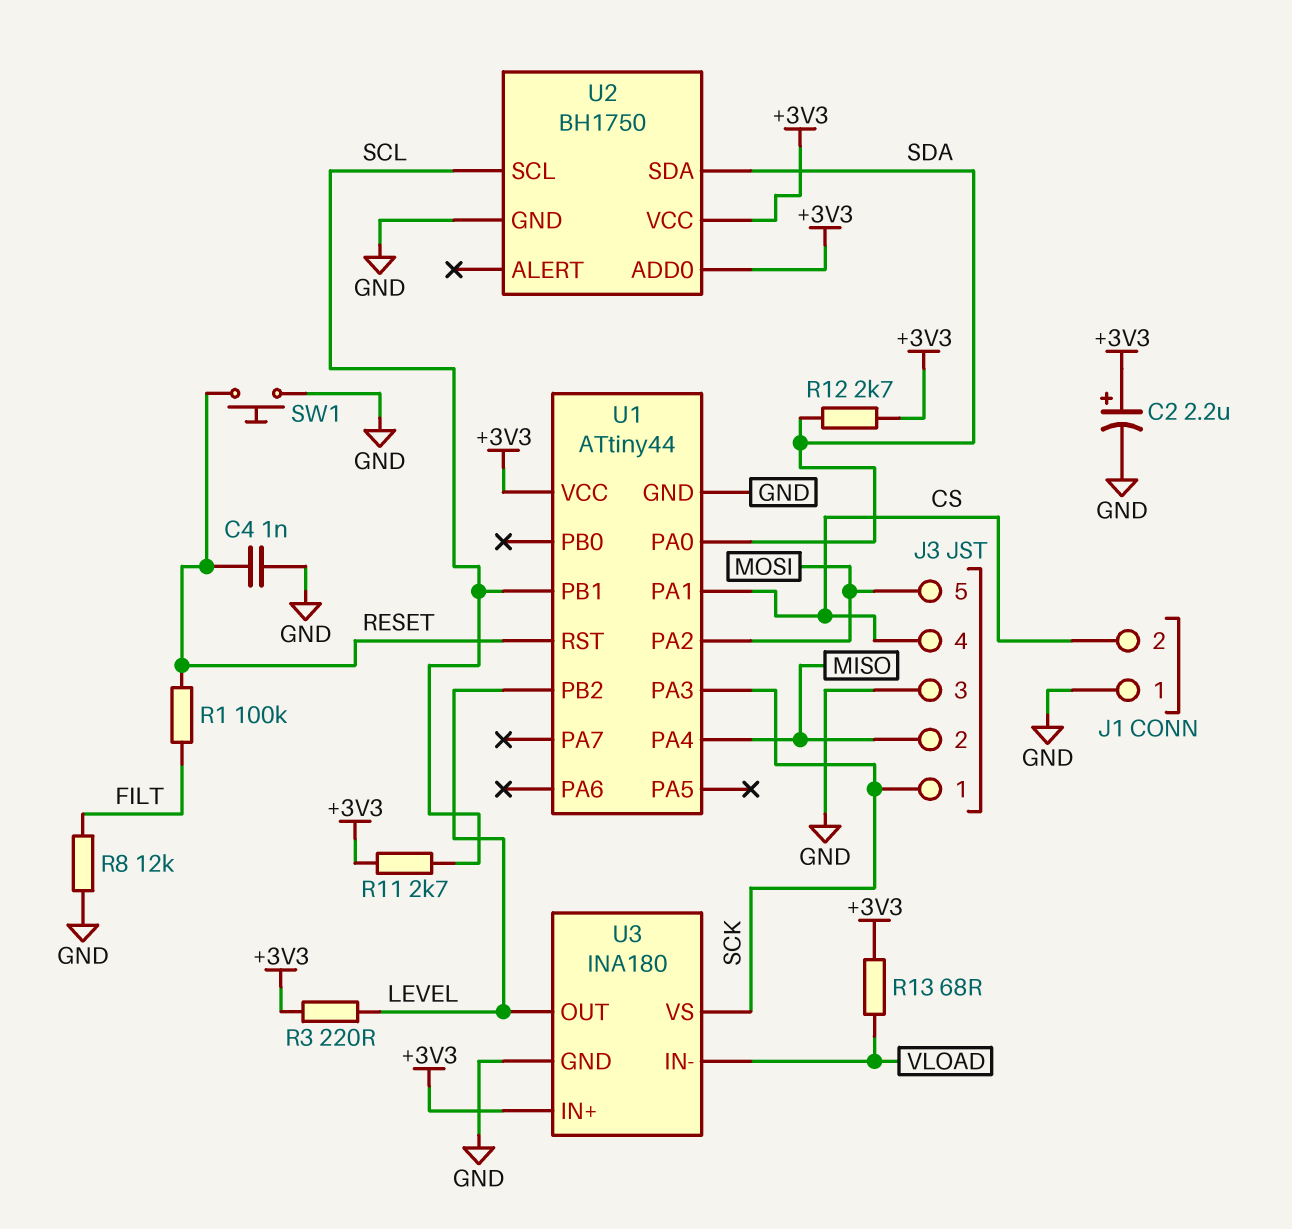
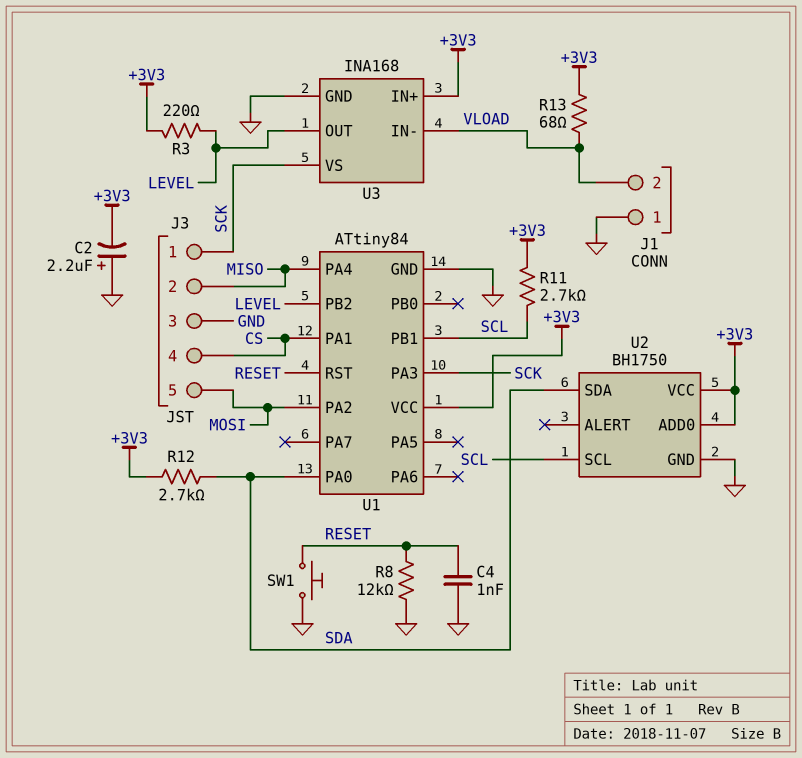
C2: 2.2uF (plus +3V3, minus GND) -> 2.2uF (plus GND, minus +3V3)
J1 pin 2: CS -> VLOAD
R1: 100k (FILT, RESET) -> none
R8: 12k (FILT, GND) -> 12k (GND, RESET)
U1: ATtiny44 -> ATtiny84
U3: INA180 -> INA168

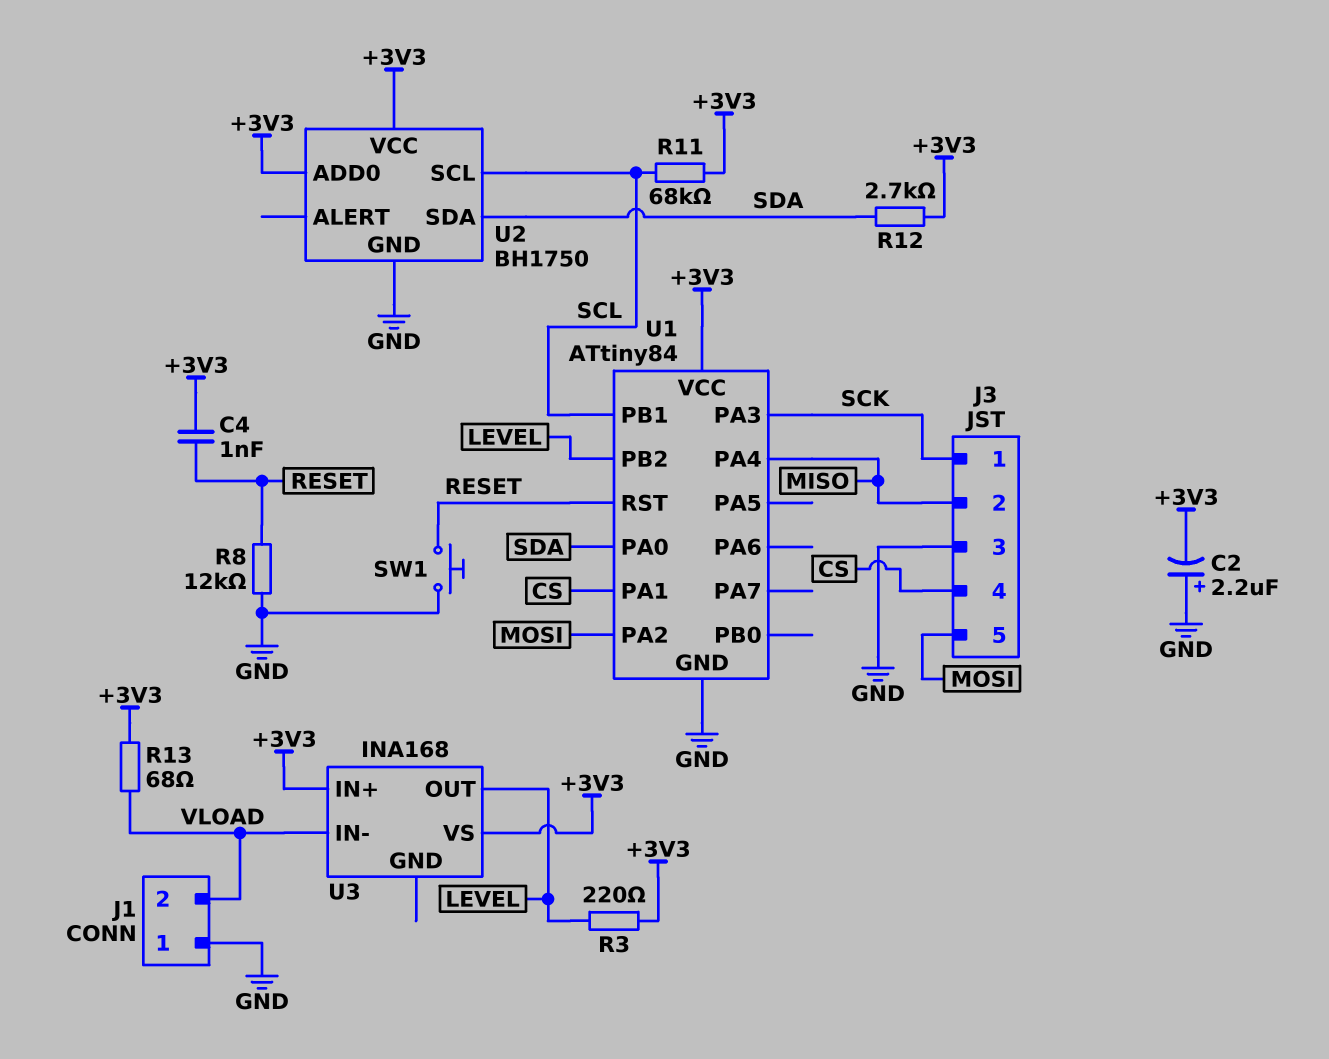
C4: 1nF (GND, RESET) -> 1nF (+3V3, RESET)
R11: 2.7k (+3V3, SCL) -> 68k (+3V3, SCL)
U3 pin GND: GND -> none
U3 pin VS: SCK -> +3V3

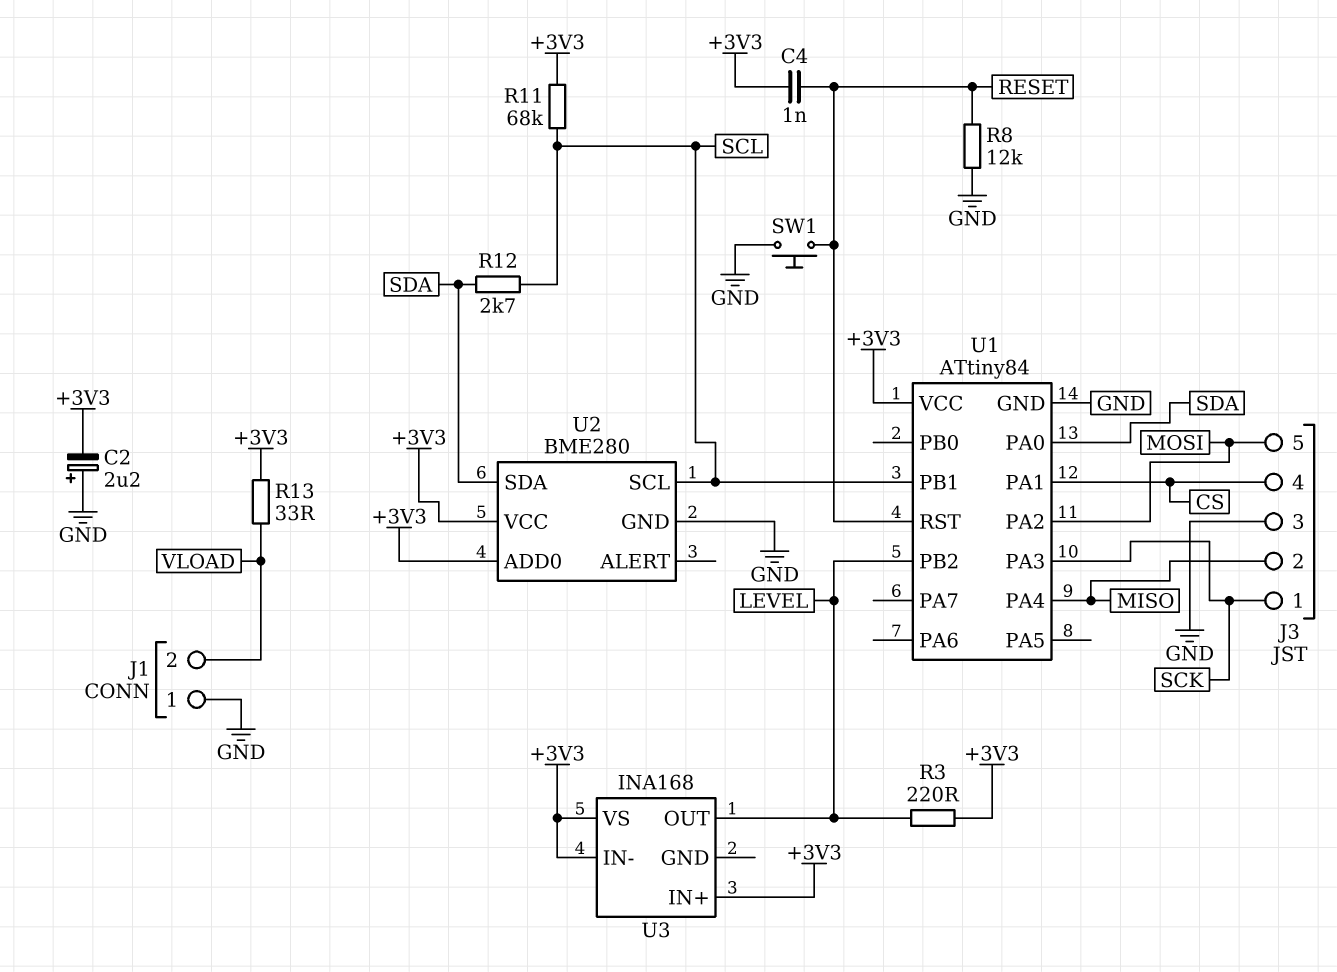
R12: 2.7k (+3V3, SDA) -> 2.7k (SCL, SDA)
R13: 68 (+3V3, VLOAD) -> 33 (+3V3, VLOAD)
U2: BH1750 -> BME280
U3 pin IN-: VLOAD -> +3V3

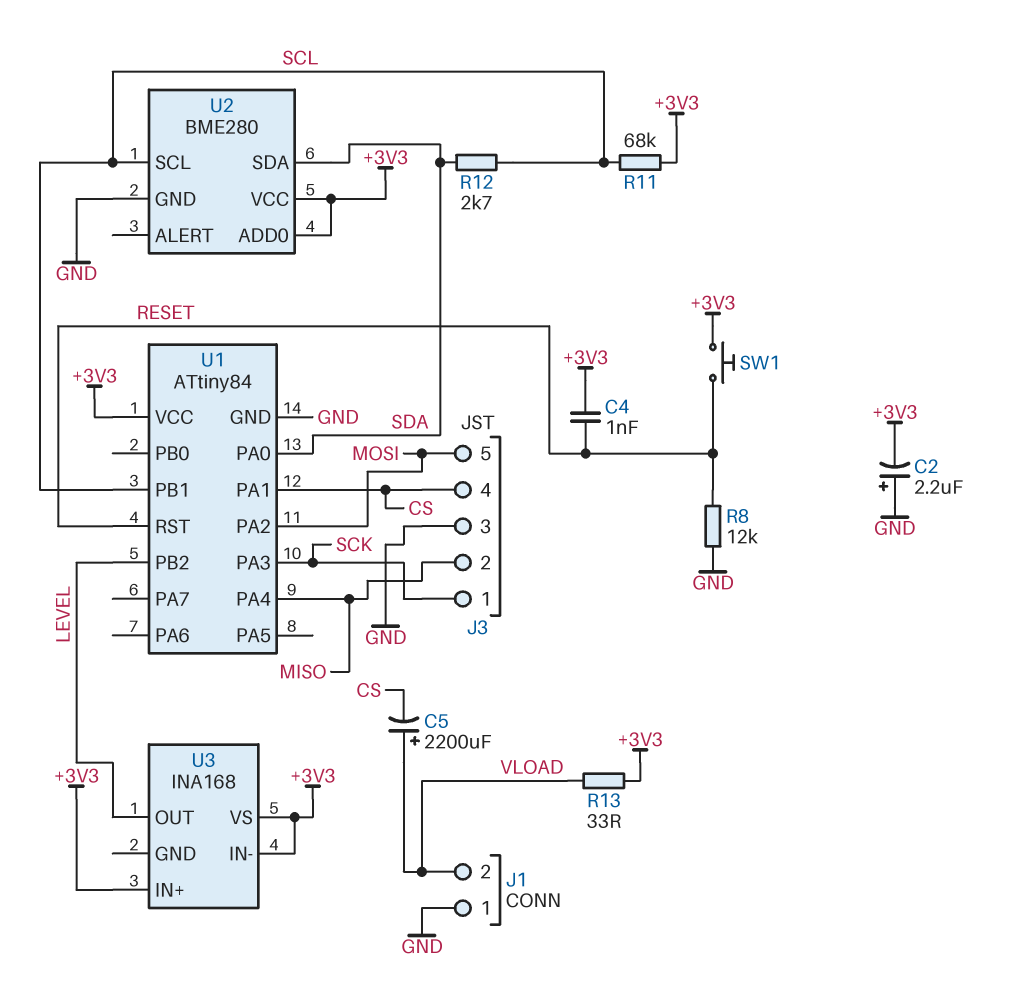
C5: none -> 2200uF (plus VLOAD, minus CS)
R3: 220 (+3V3, LEVEL) -> none
SW1: button (GND, RESET) -> button (+3V3, RESET)

